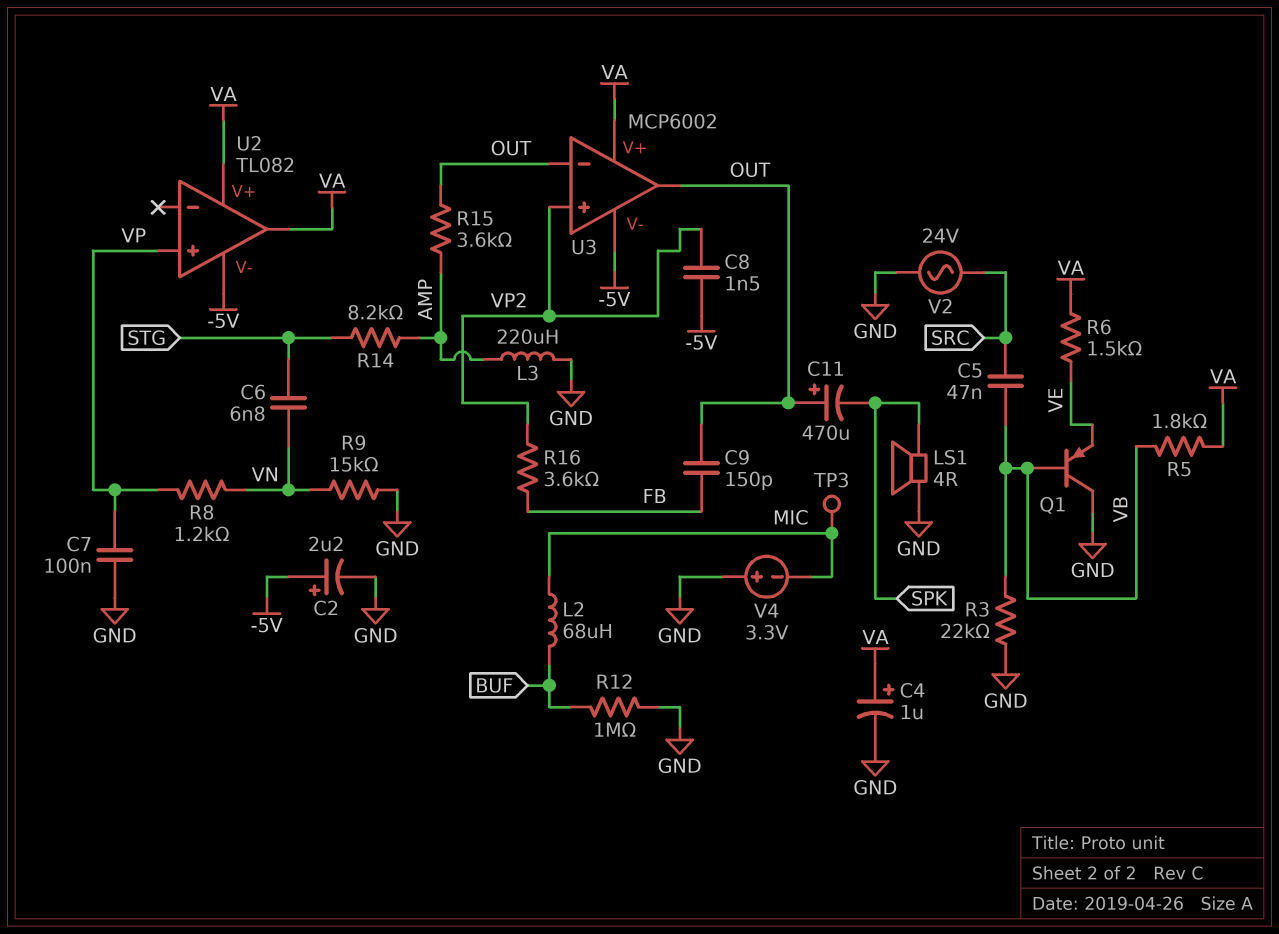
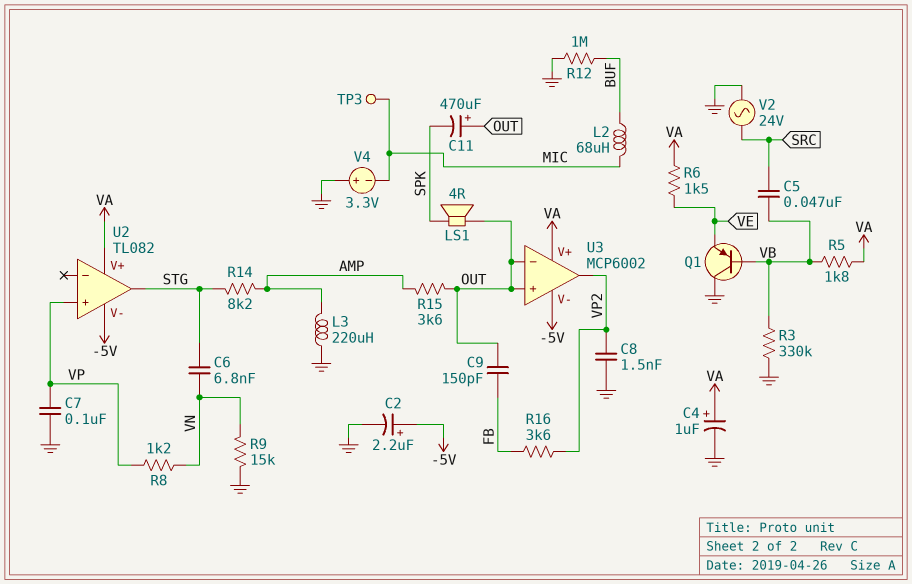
C8: 1.5nF (-5V, VP2) -> 1.5nF (GND, VP2)
LS1: speaker 4R (GND, SPK) -> speaker 4R (OUT, SPK)
R3: 22k (GND, VB) -> 330k (GND, VB)
U2 pin out: VA -> STG
U3 pin in+: VP2 -> OUT
U3 pin out: OUT -> VP2

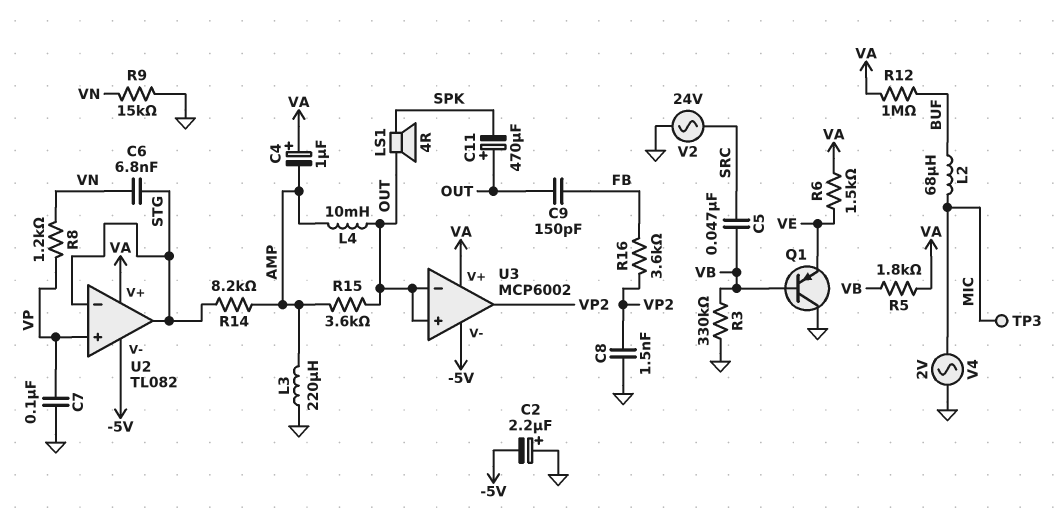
C2: 2.2uF (plus -5V, minus GND) -> 2.2uF (plus GND, minus -5V)
C4: 1uF (plus VA, minus GND) -> 1uF (plus VA, minus AMP)
L4: none -> 10mH (AMP, OUT)
R12: 1M (BUF, GND) -> 1M (BUF, VA)
U2 pin in-: none -> STG
V4: 3.3V (plus GND, minus MIC) -> AC 2V (GND, MIC)

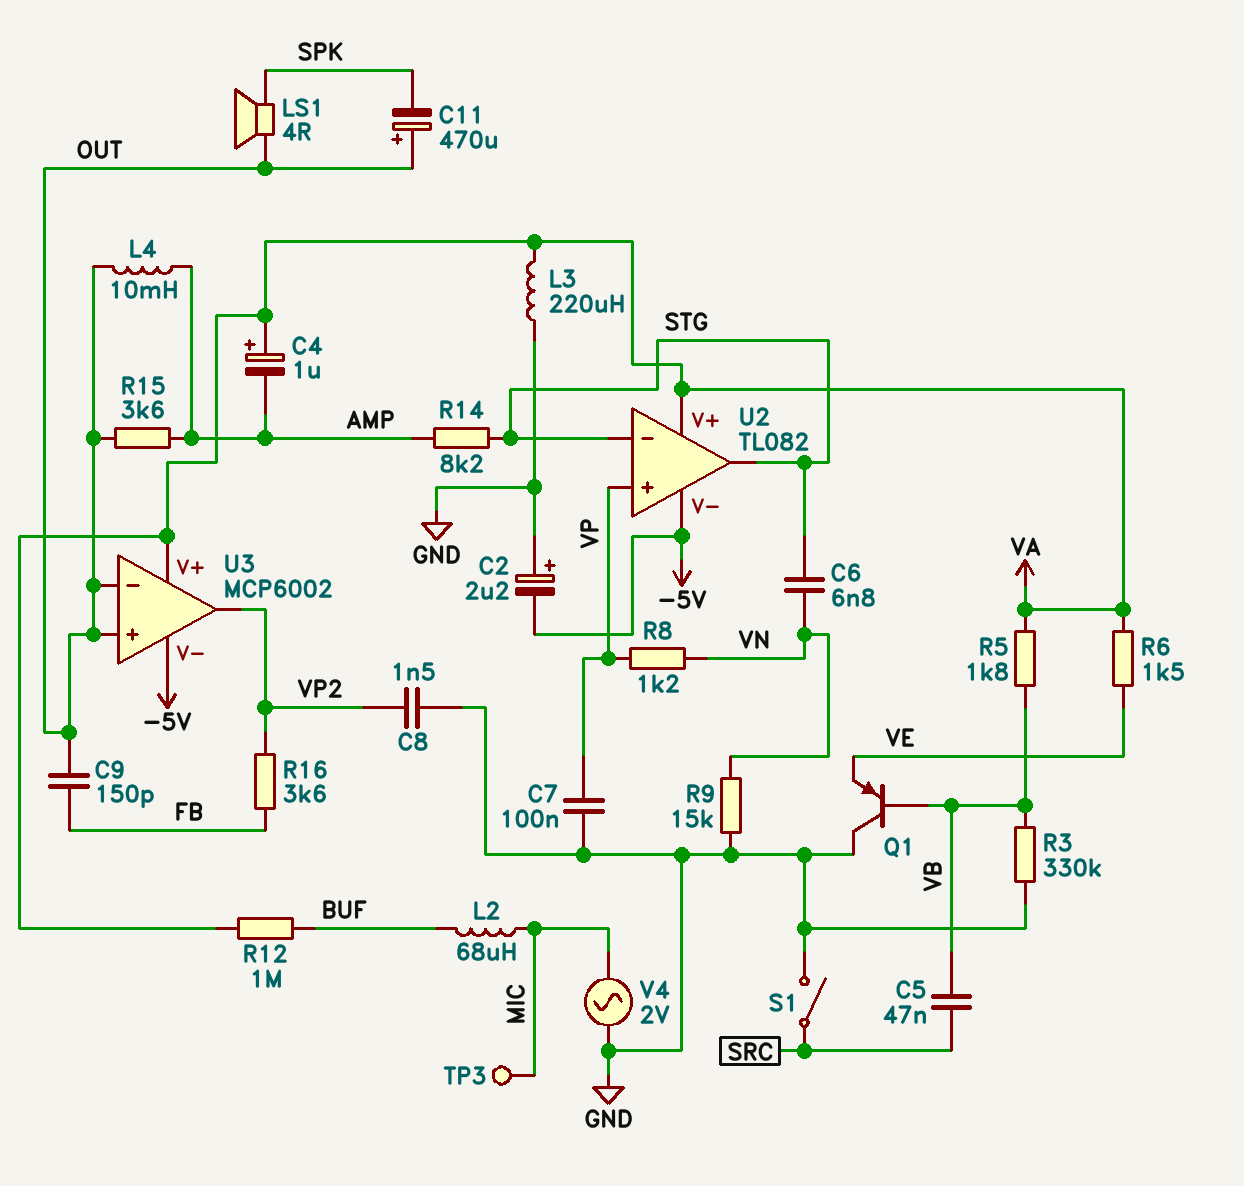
L3: 220uH (AMP, GND) -> 220uH (GND, VA)
S1: none -> switch (GND, SRC)
V2: AC 24V (GND, SRC) -> none

